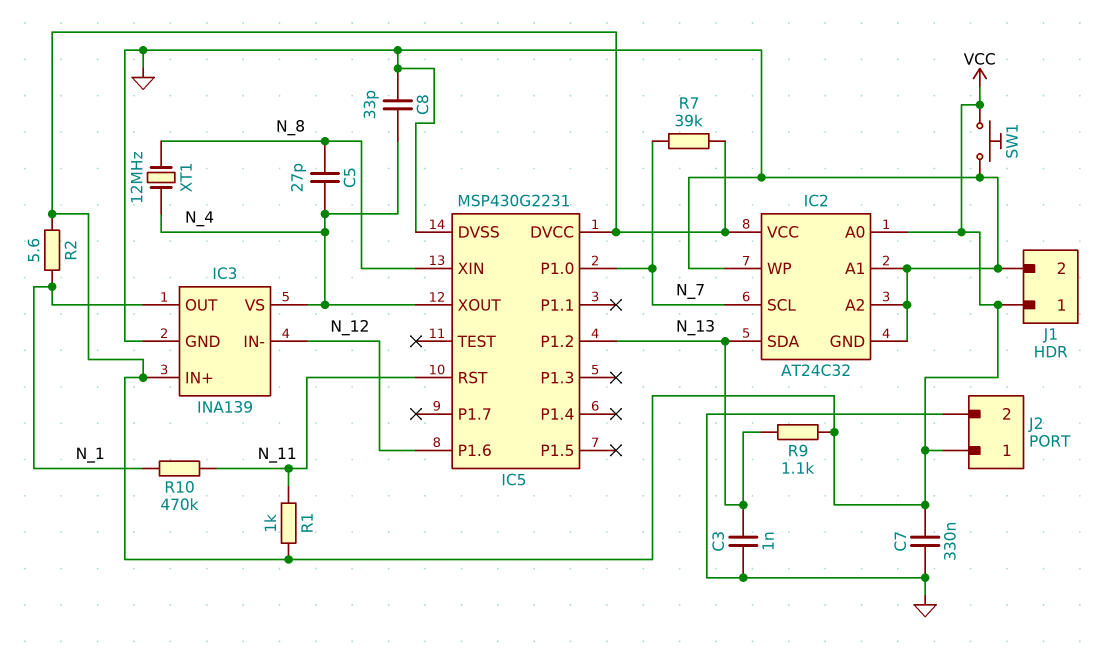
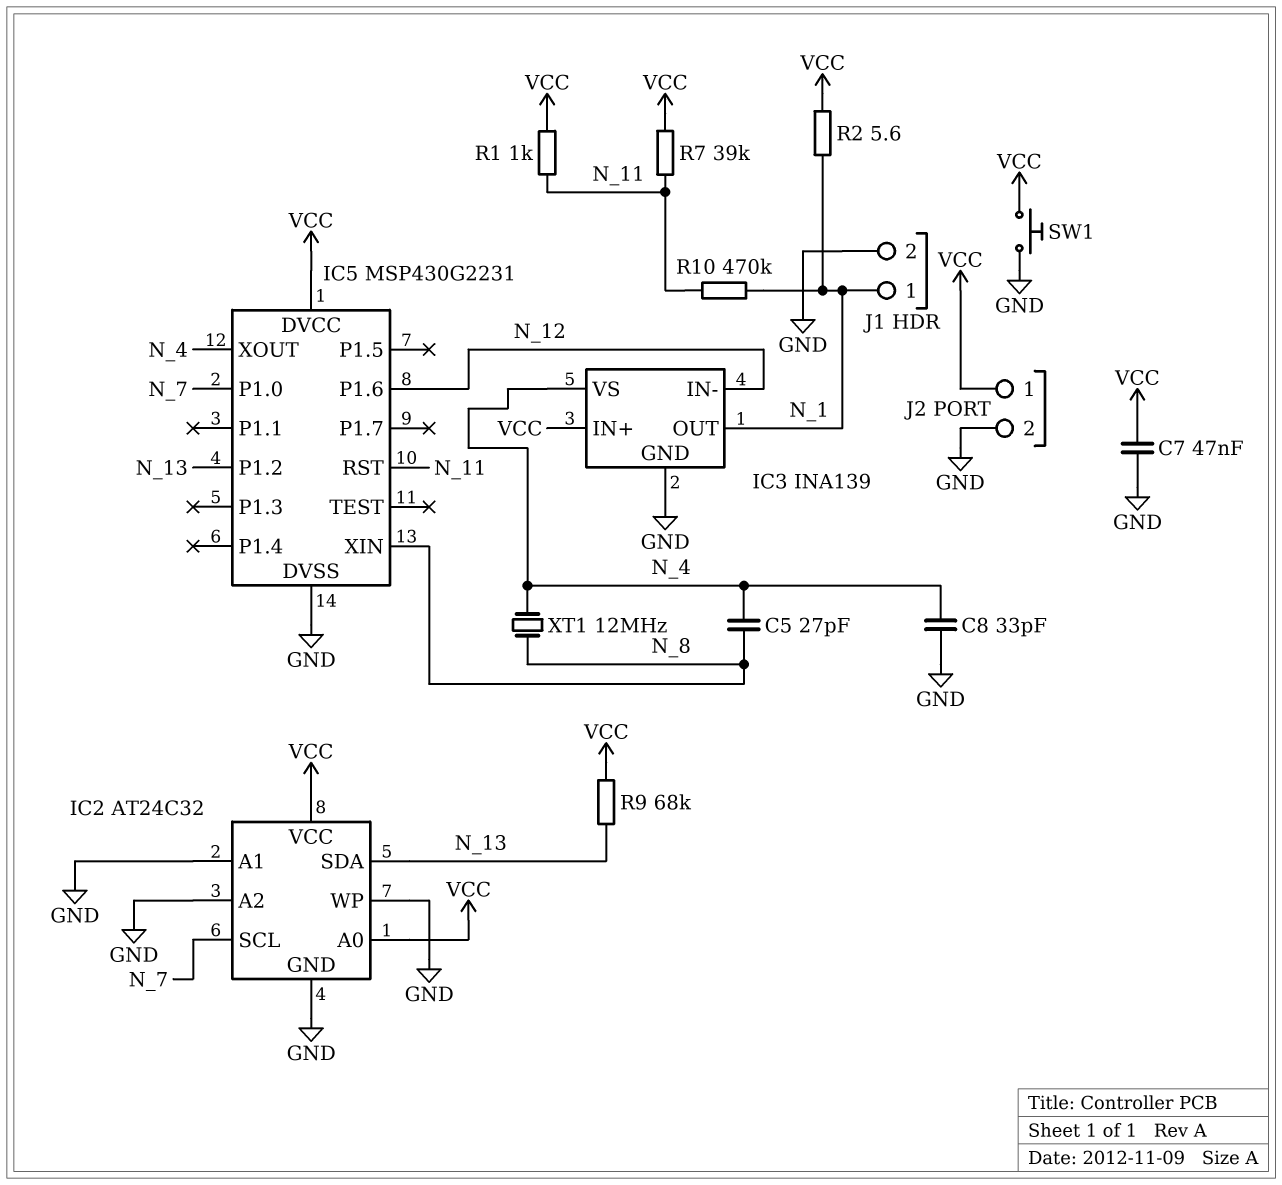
C3: 1nF (GND, N_13) -> none
C7: 330nF (GND, VCC) -> 47nF (GND, VCC)
J1 pin 1: VCC -> N_1
R7: 39k (N_7, VCC) -> 39k (N_11, VCC)
R9: 1.1k (N_13, VCC) -> 68k (N_13, VCC)

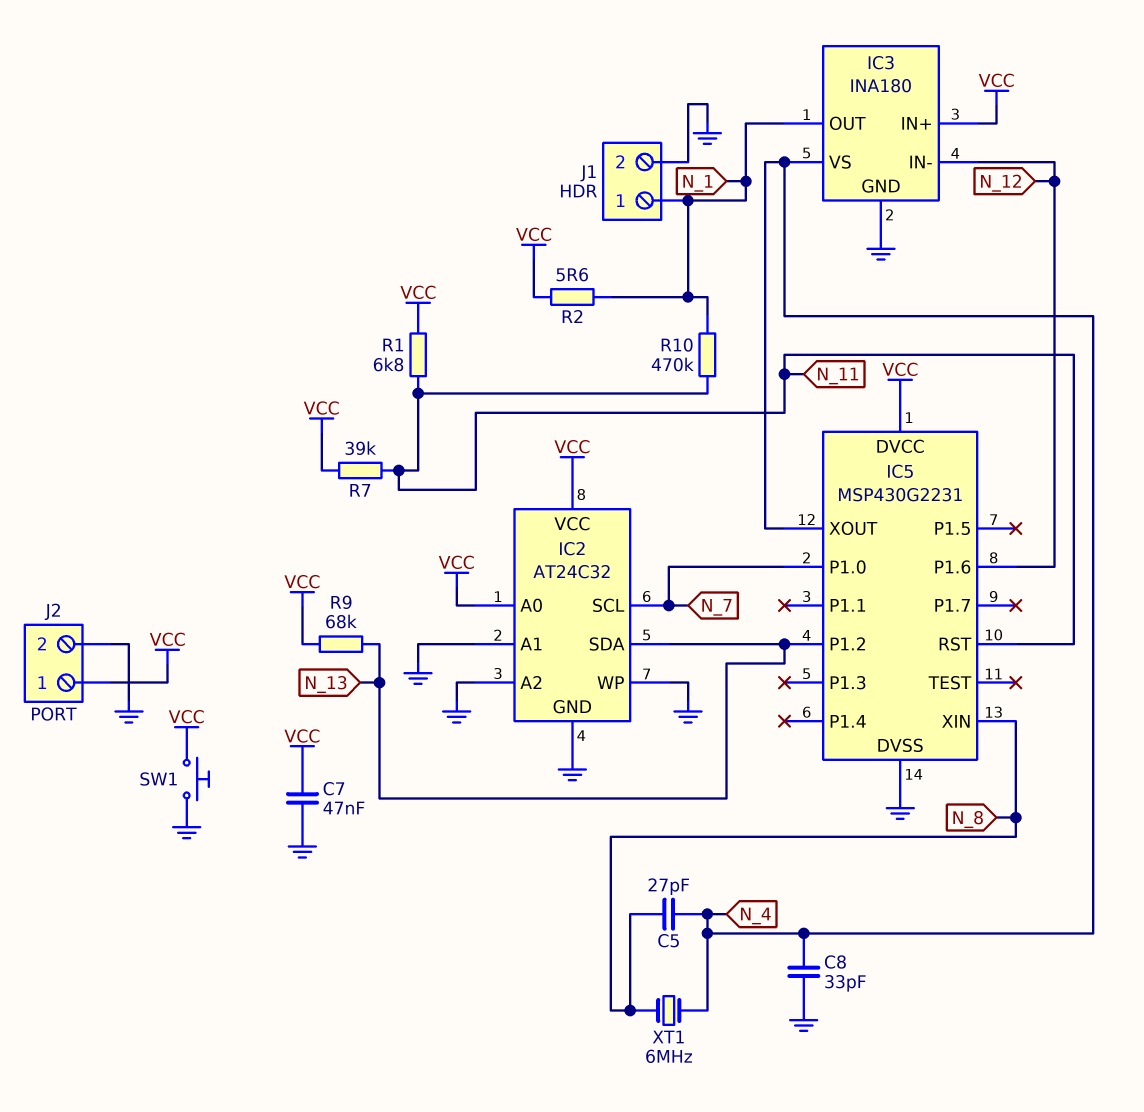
IC3: INA139 -> INA180
R1: 1k (N_11, VCC) -> 6.8k (N_11, VCC)
XT1: 12MHz (N_4, N_8) -> 6MHz (N_4, N_8)

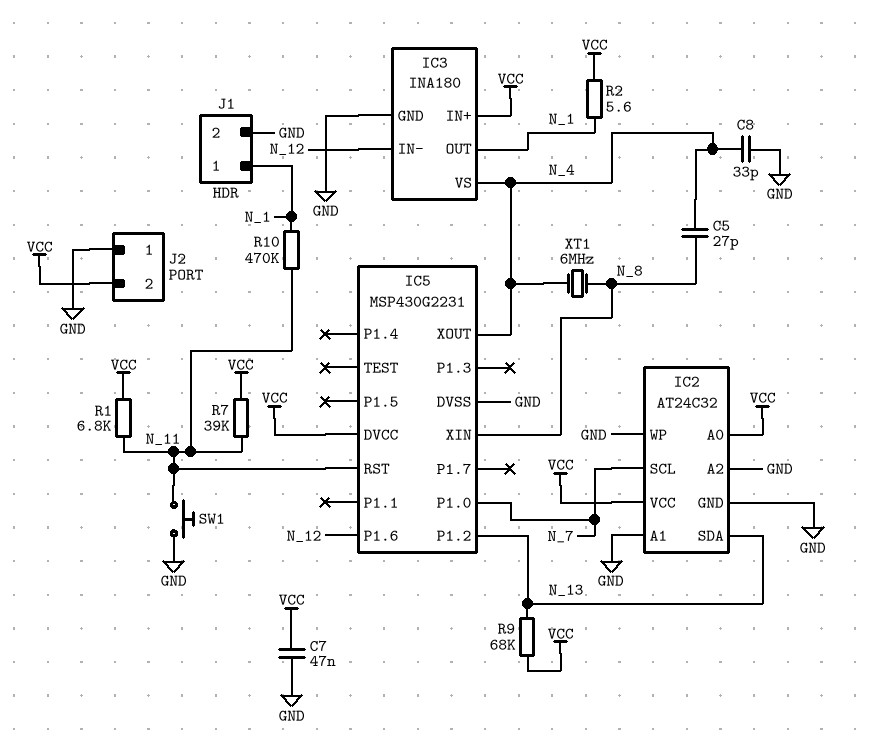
J2 pin 1: VCC -> GND
J2 pin 2: GND -> VCC
SW1: button (GND, VCC) -> button (GND, N_11)

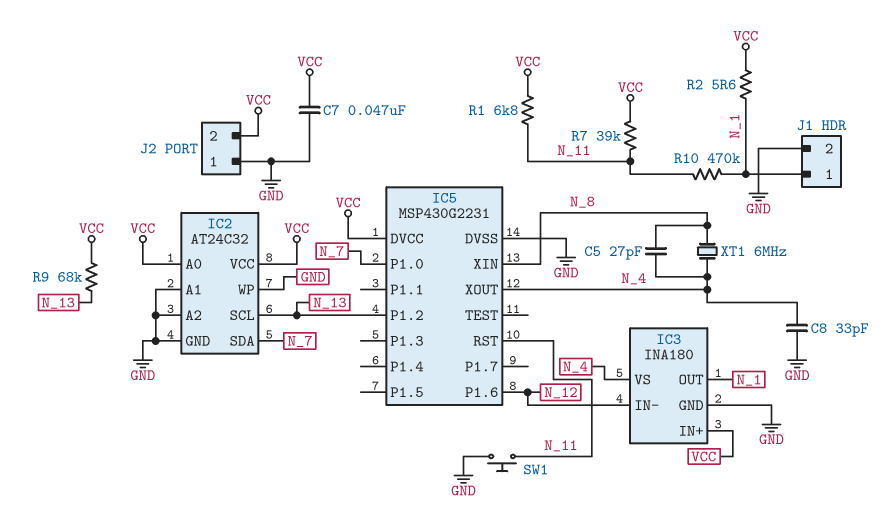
IC2 pin SCL: N_7 -> N_13
IC2 pin SDA: N_13 -> N_7

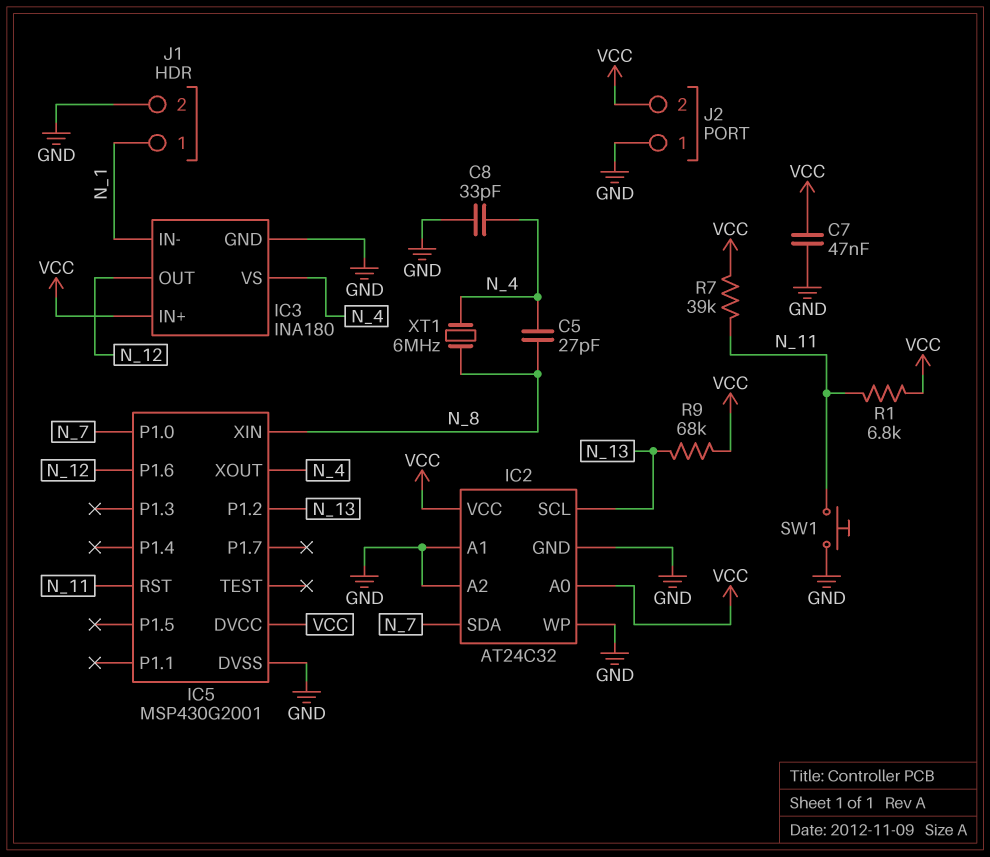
IC3 pin IN-: N_12 -> N_1
IC3 pin OUT: N_1 -> N_12
IC5: MSP430G2231 -> MSP430G2001
R2: 5.6 (N_1, VCC) -> none
R10: 470k (N_1, N_11) -> none

